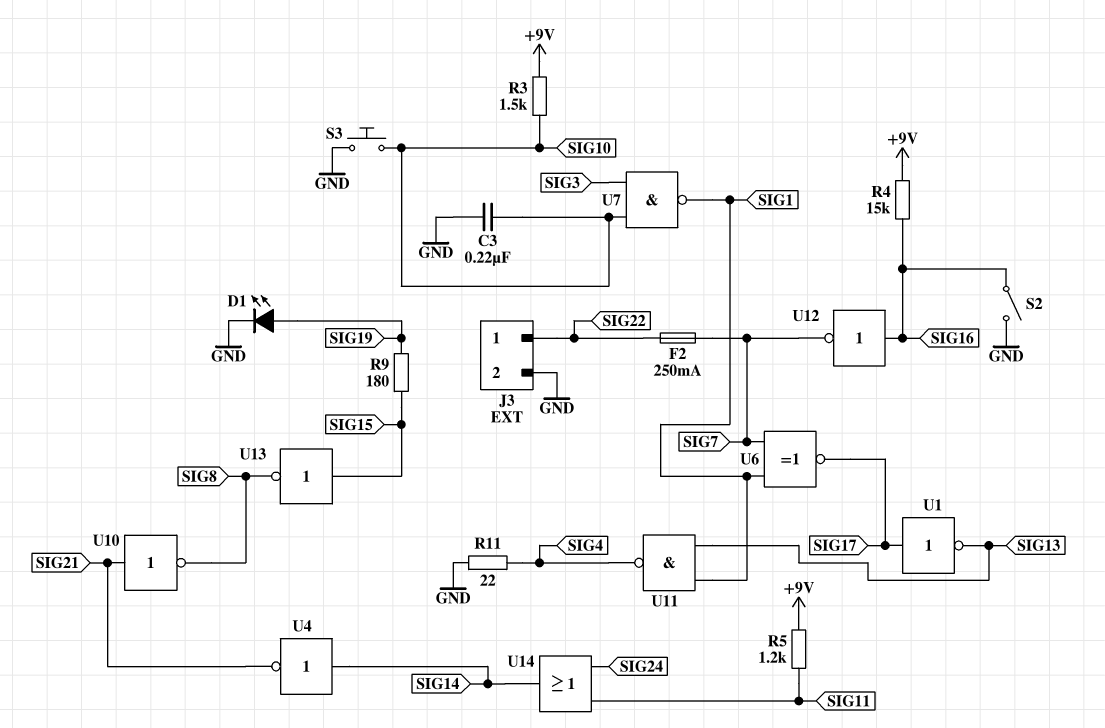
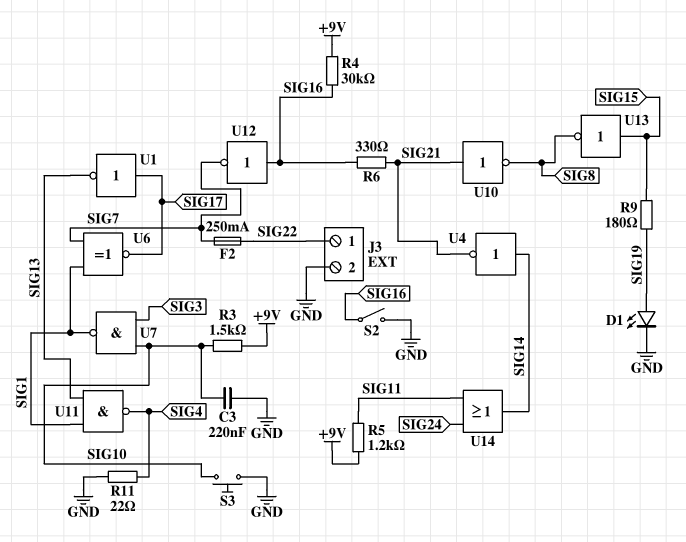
R4: 15k (+9V, SIG16) -> 30k (+9V, SIG16)
R6: none -> 330 (SIG16, SIG21)

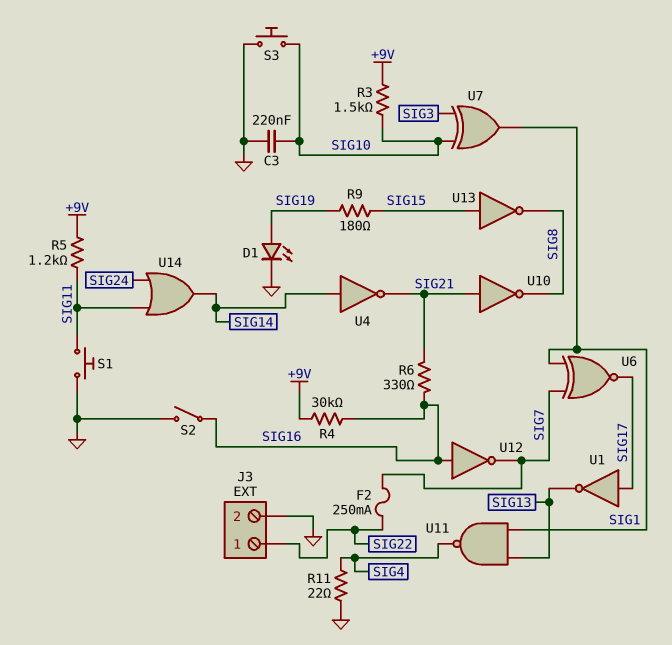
S1: none -> button (GND, SIG11)
U7: NAND (in SIG3, in SIG10, out SIG1) -> XOR (in SIG3, in SIG10, out SIG1)

